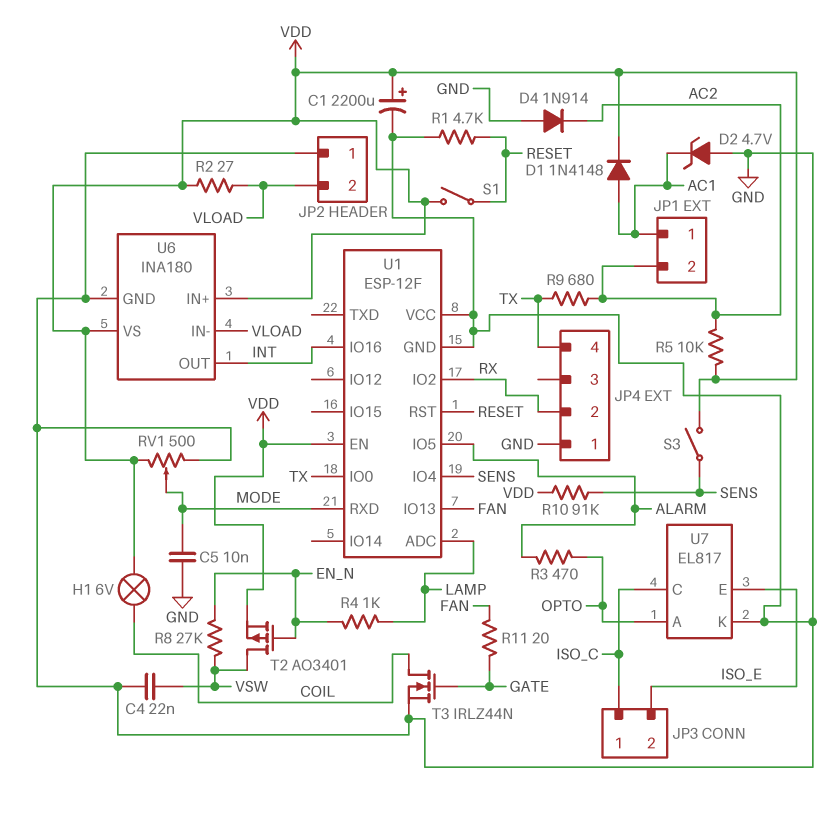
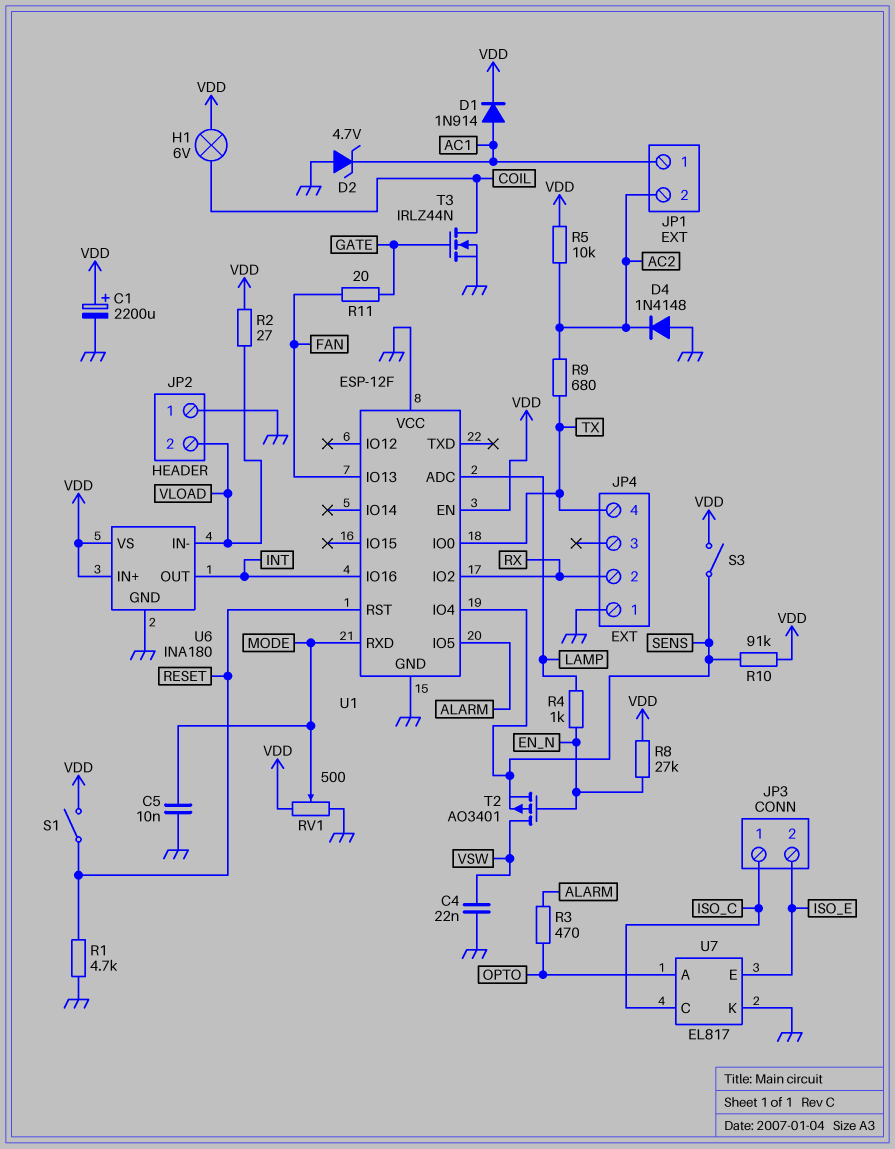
D1: diode 1N4148 (A AC1, K VDD) -> diode 1N914 (A AC1, K VDD)
D4: diode 1N914 (A GND, K AC2) -> diode 1N4148 (A GND, K AC2)
R8: 27k (EN_N, VSW) -> 27k (EN_N, VDD)
T2: PMOS AO3401 (G EN_N, D VSW, S VDD) -> PMOS AO3401 (G EN_N, D VSW, S SENS)

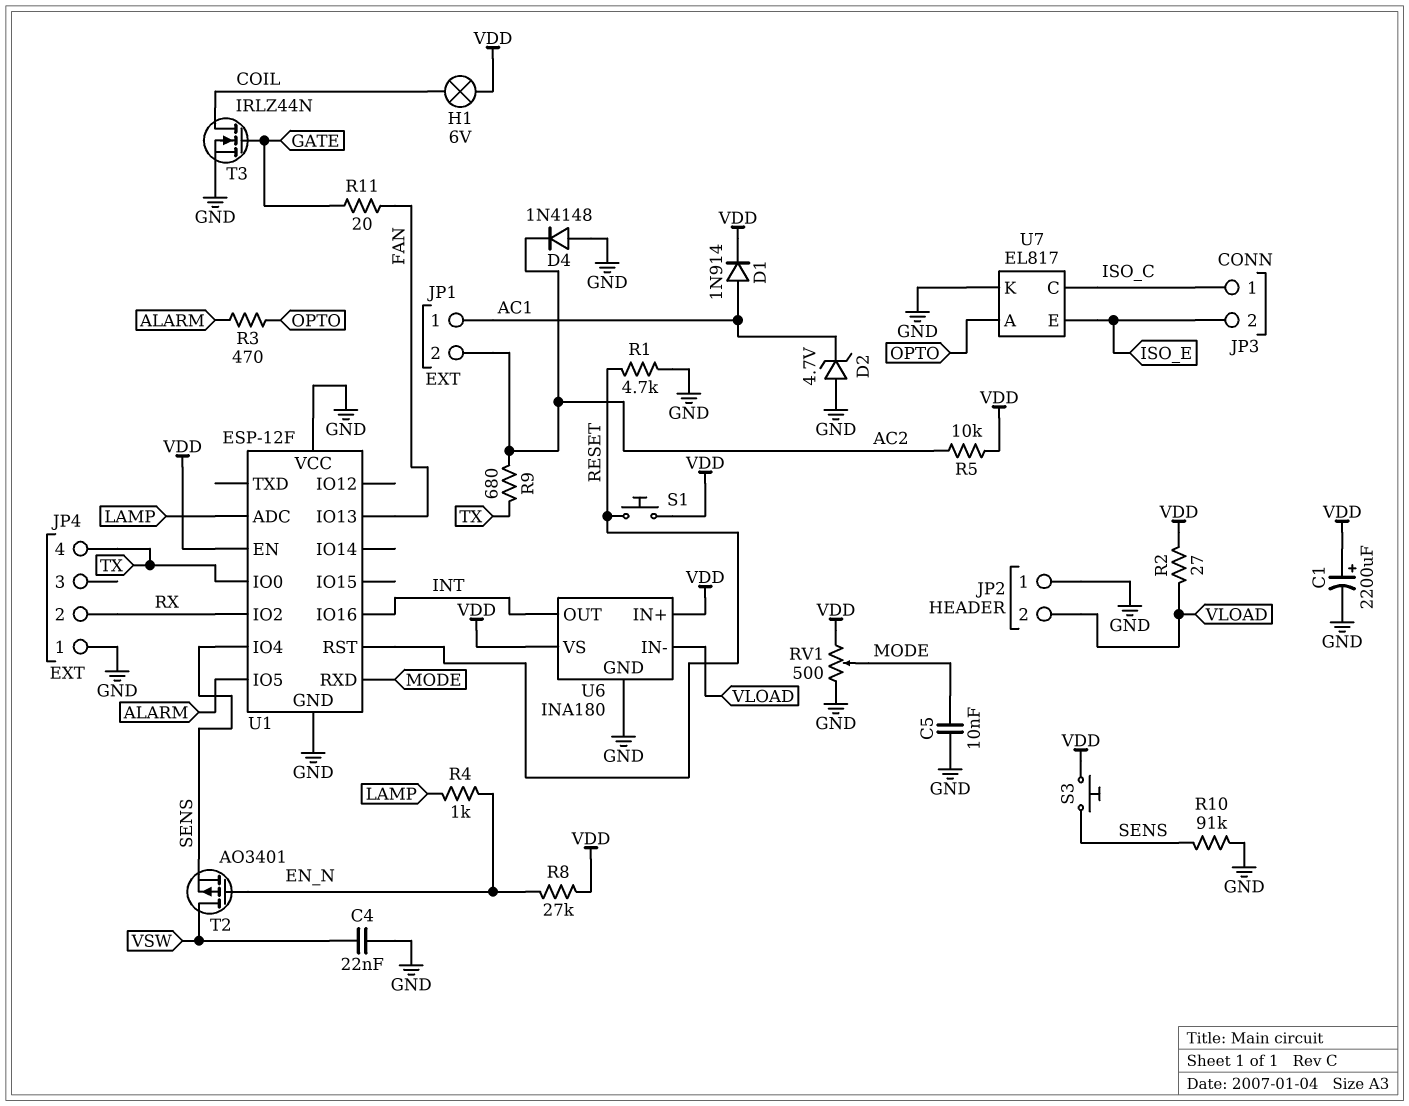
R10: 91k (SENS, VDD) -> 91k (GND, SENS)
S1: switch (RESET, VDD) -> button (RESET, VDD)
S3: switch (SENS, VDD) -> button (SENS, VDD)

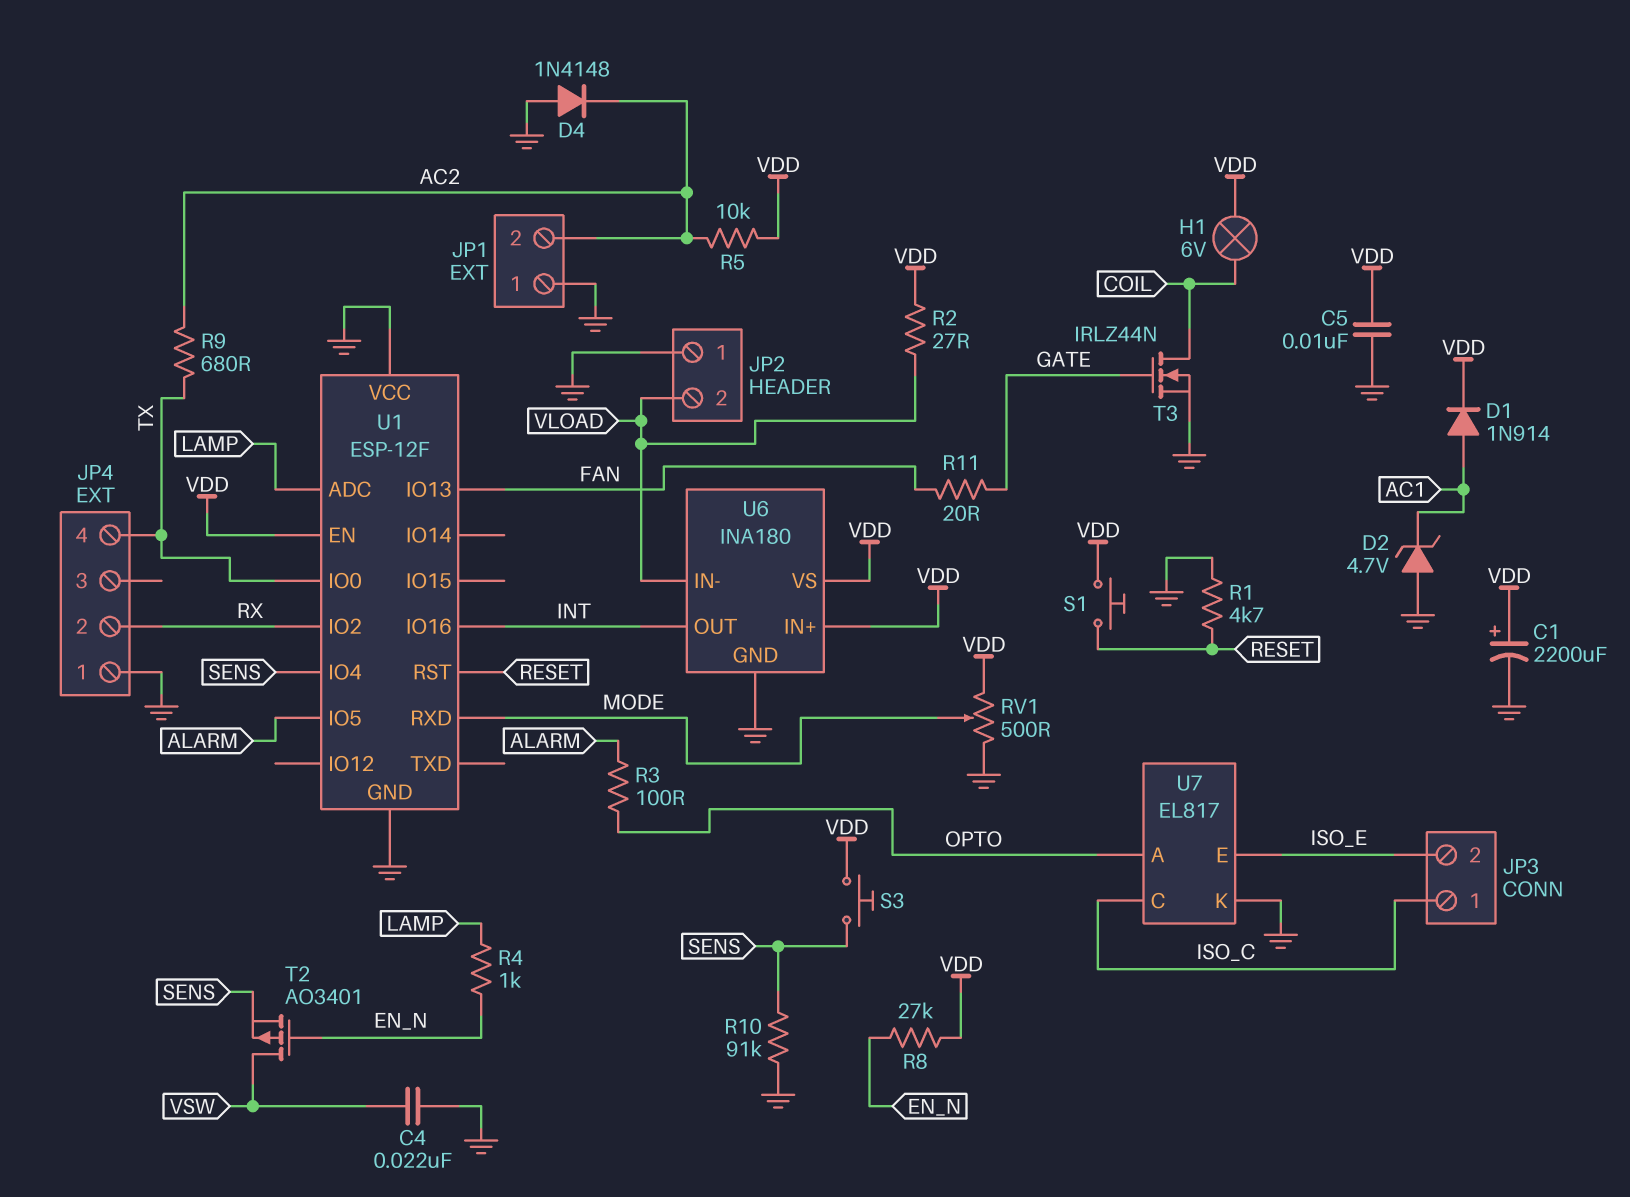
C5: 10nF (GND, MODE) -> 10nF (GND, VDD)
JP1 pin 1: AC1 -> GND
R3: 470 (ALARM, OPTO) -> 100 (ALARM, OPTO)

